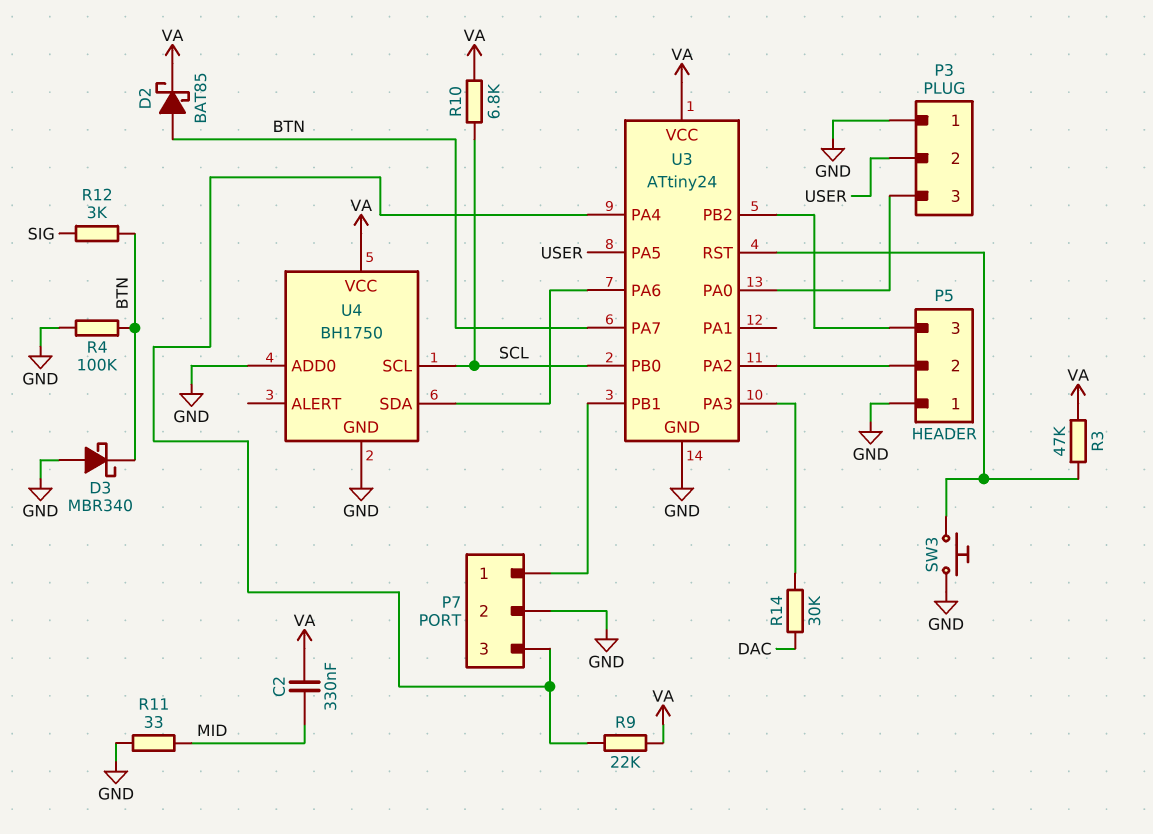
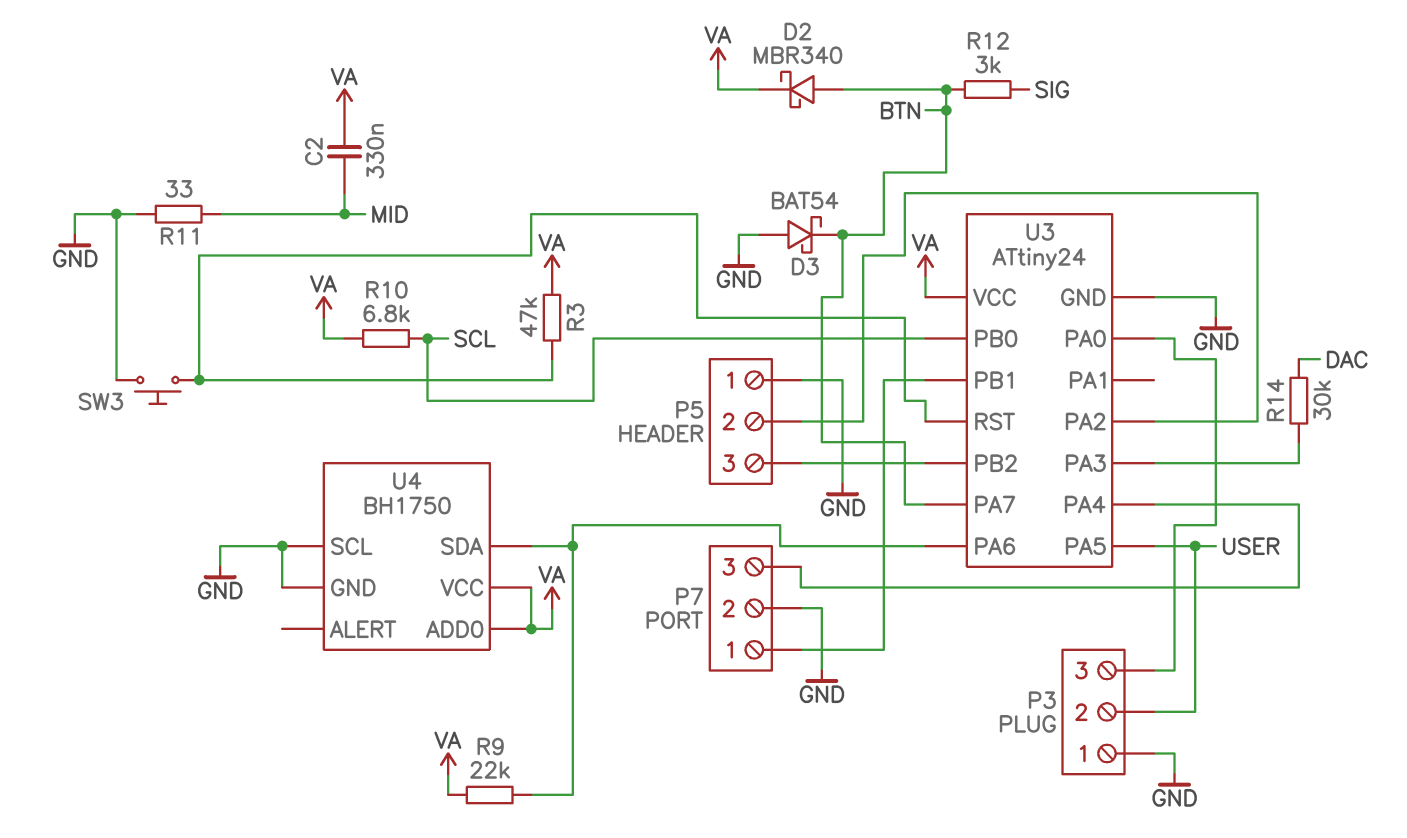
D2: schottky BAT85 (A BTN, K VA) -> schottky MBR340 (A BTN, K VA)
D3: schottky MBR340 (A GND, K BTN) -> schottky BAT54 (A GND, K BTN)
R4: 100k (BTN, GND) -> none
R9: 22k (P7/3, VA) -> 22k (U3/PA6, VA)
U4 pin ADD0: GND -> VA
U4 pin SCL: SCL -> GND

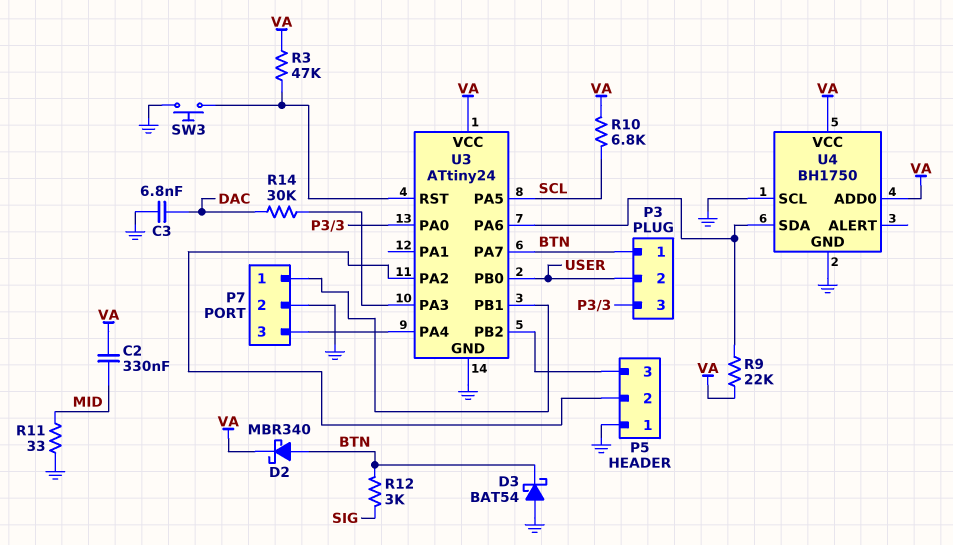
C3: none -> 6.8nF (DAC, GND)
P3 pin 1: GND -> BTN
U3 pin PA5: USER -> SCL
U3 pin PB0: SCL -> USER

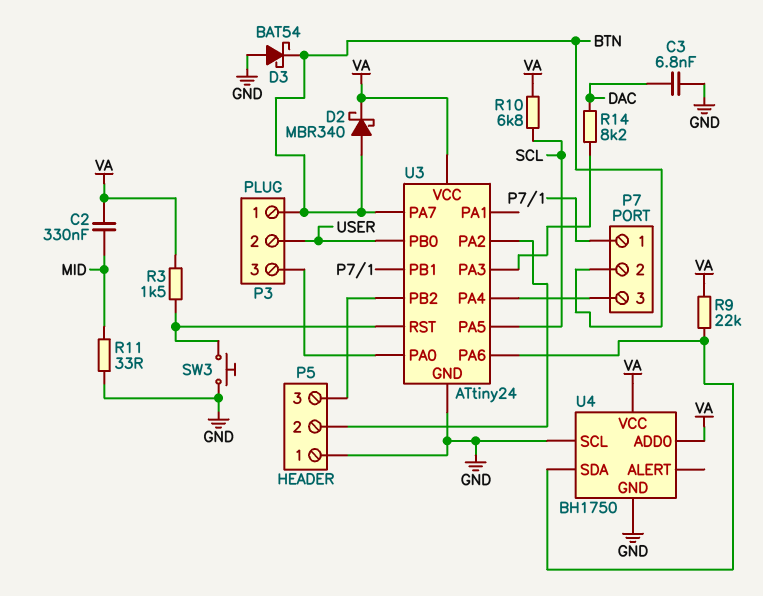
P7 pin 2: GND -> BTN
R3: 47k (U3/RST, VA) -> 1.5k (U3/RST, VA)
R12: 3k (BTN, SIG) -> none
R14: 30k (DAC, U3/PA3) -> 8.2k (DAC, U3/PA3)

